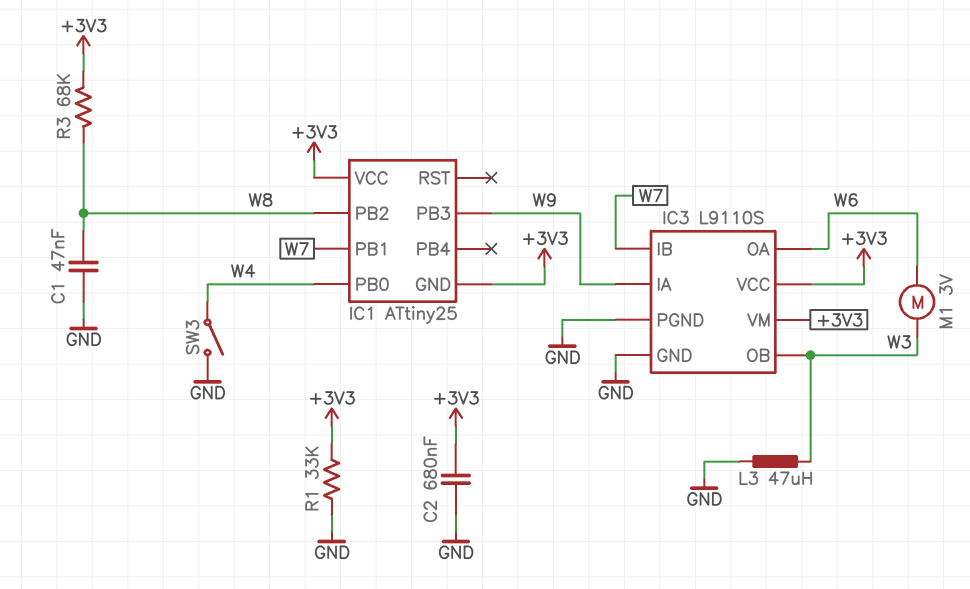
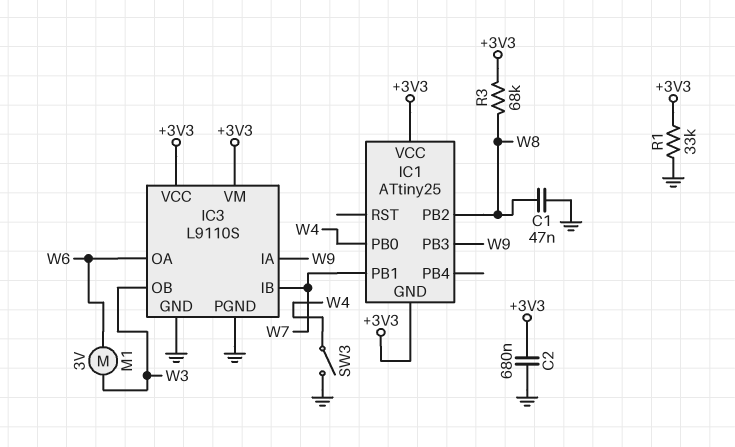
L3: 47uH (GND, W3) -> none

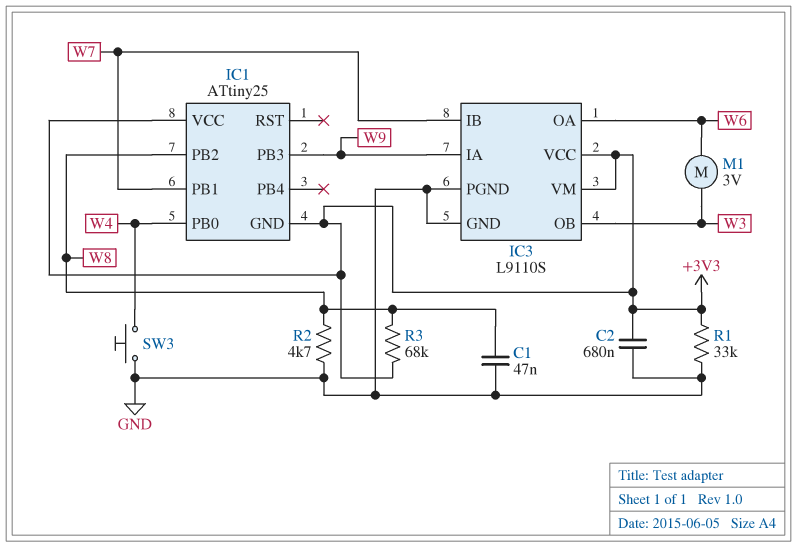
R2: none -> 4.7k (GND, W8)
SW3: switch (GND, W4) -> button (GND, W4)

